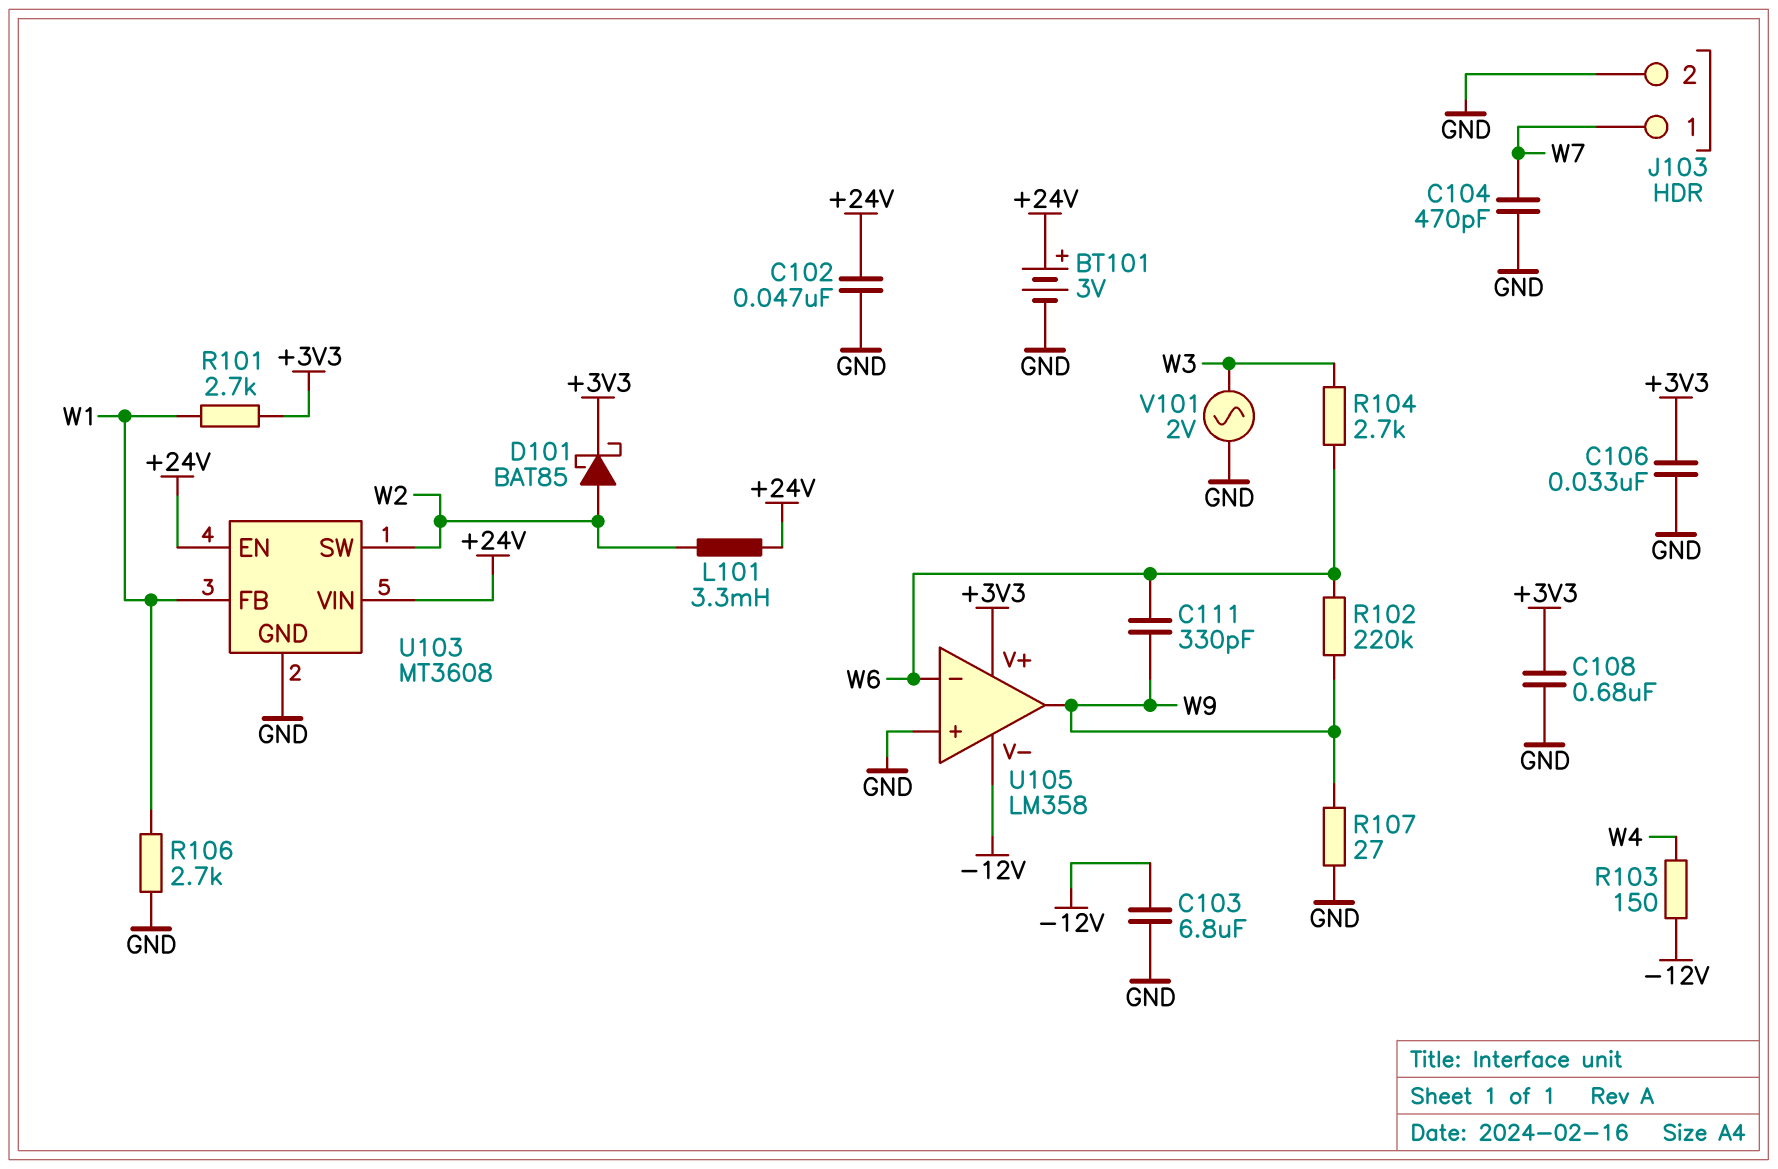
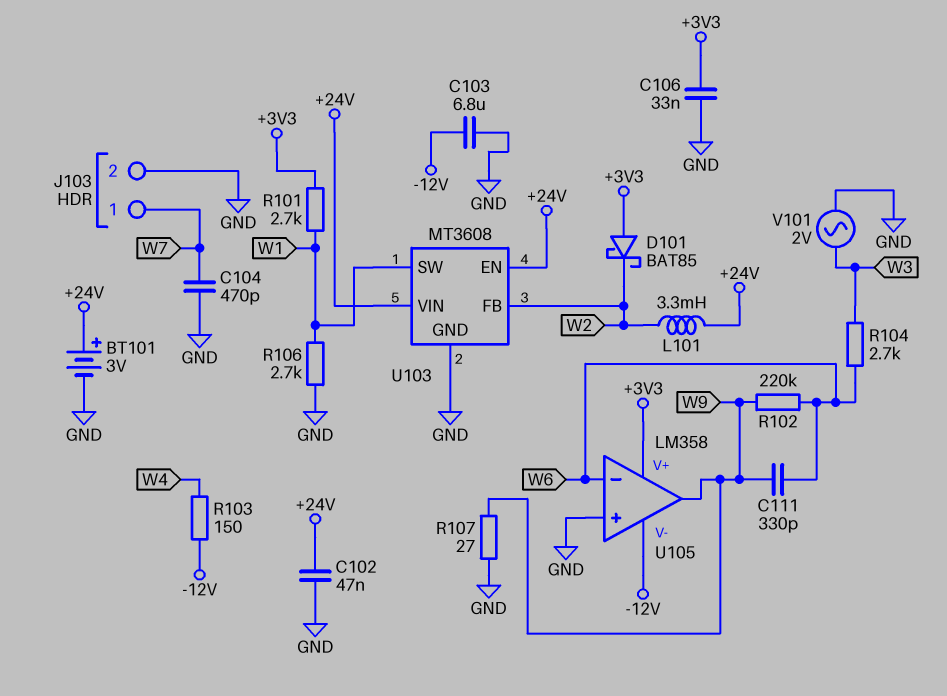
C108: 680nF (+3V3, GND) -> none
D101: schottky BAT85 (A W2, K +3V3) -> schottky BAT85 (A +3V3, K W2)
U103 pin FB: W1 -> W2
U103 pin SW: W2 -> W1

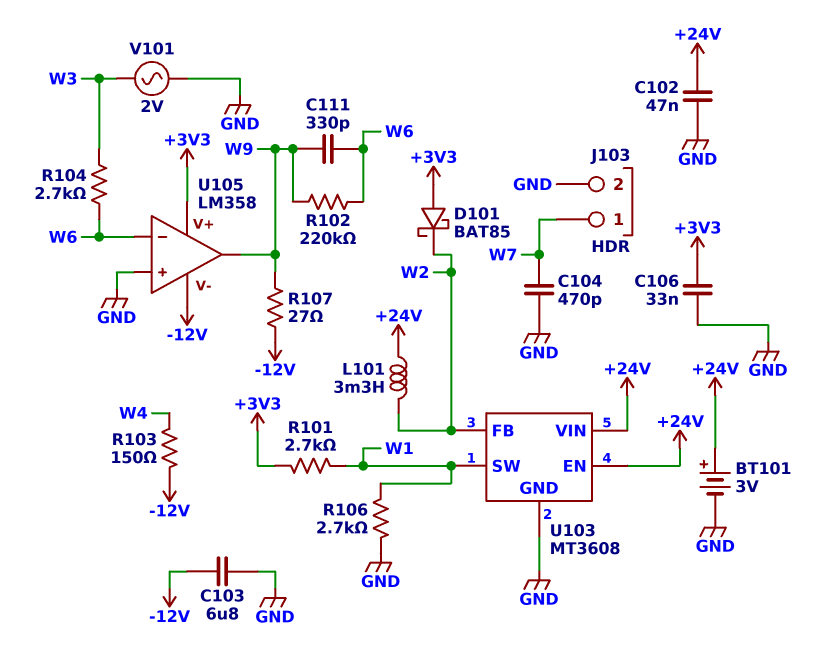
R107: 27 (GND, W9) -> 27 (-12V, W9)

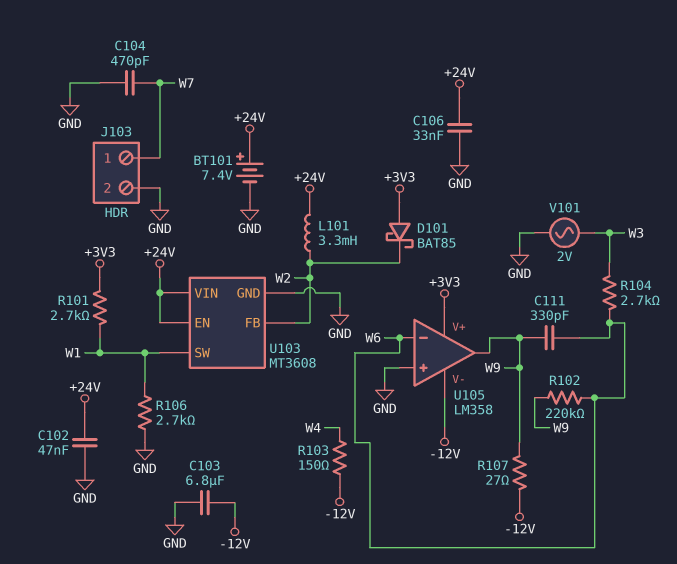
BT101: 3V (plus +24V, minus GND) -> 7.4V (plus +24V, minus GND)
C106: 33nF (+3V3, GND) -> 33nF (+24V, GND)

